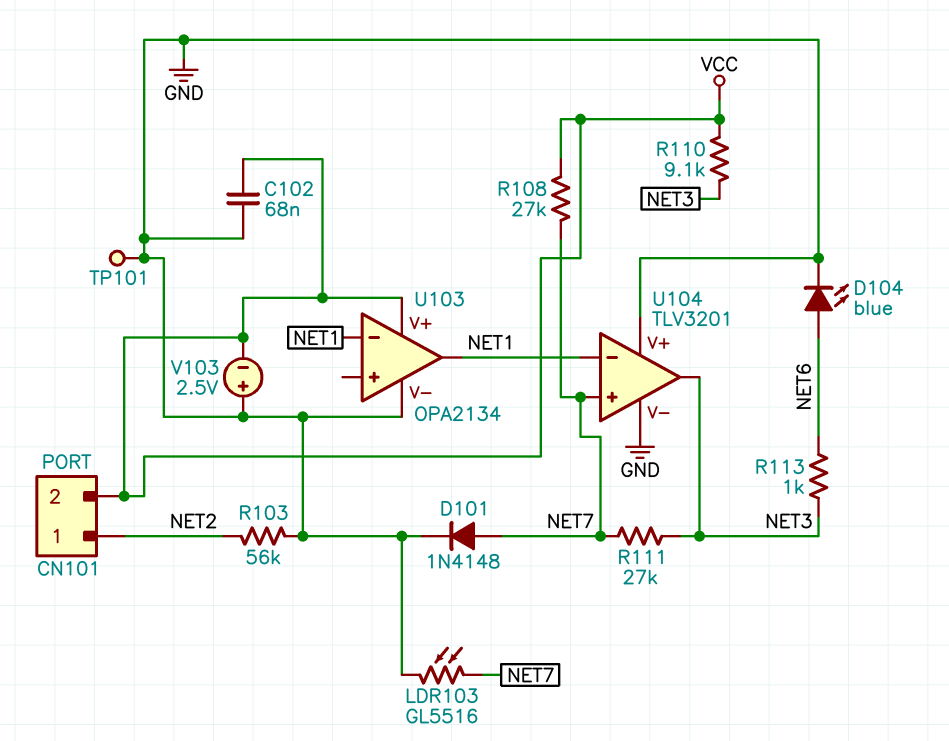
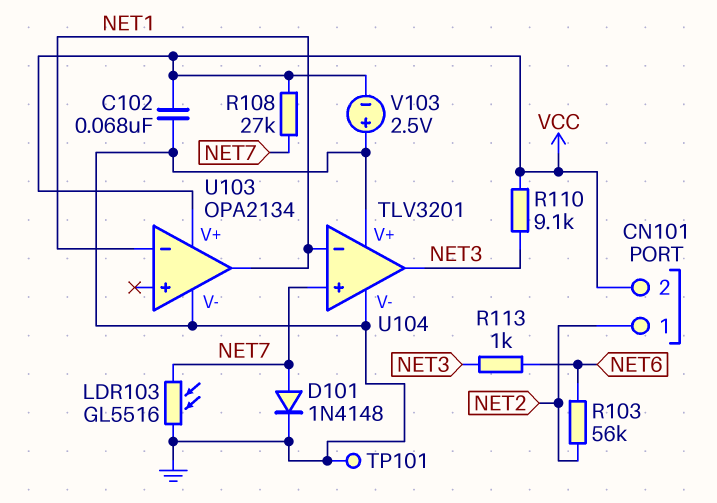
D104: LED blue (A NET6, K GND) -> none
R103: 56k (GND, NET2) -> 56k (NET2, NET6)
R111: 27k (NET3, NET7) -> none

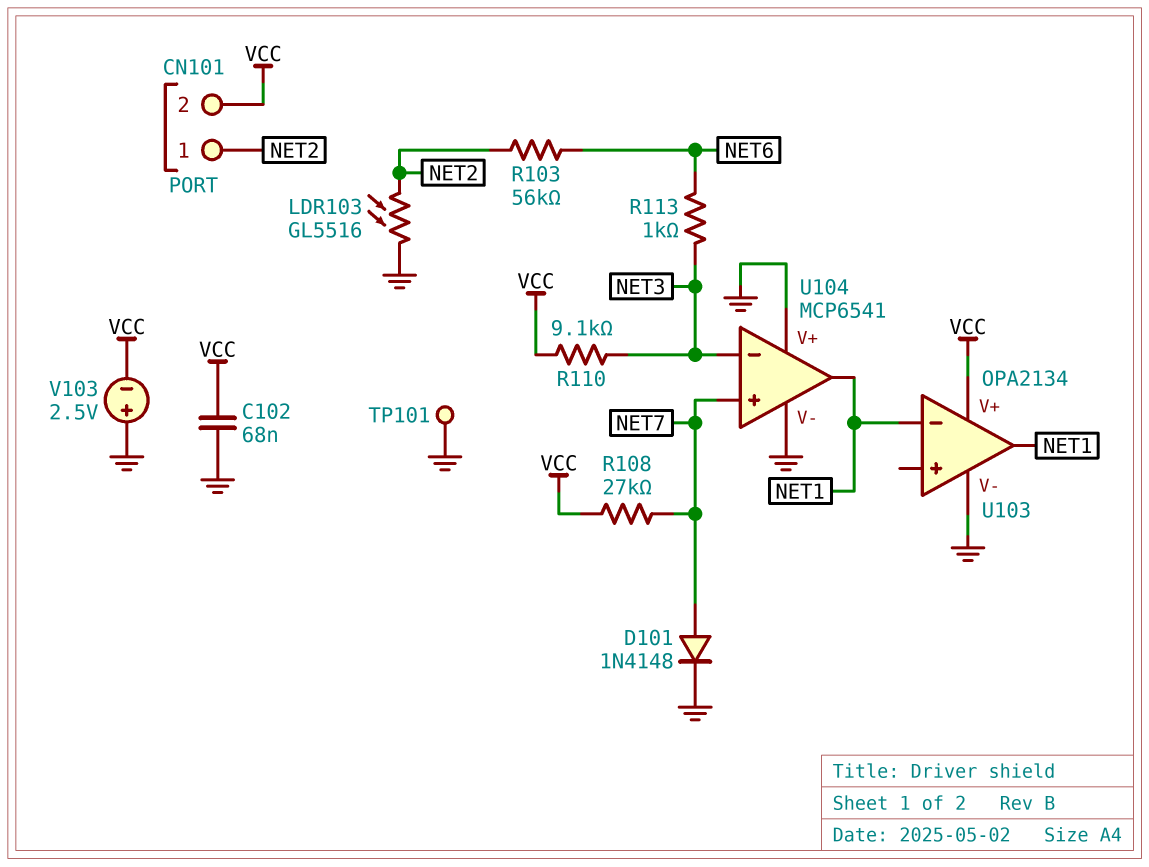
LDR103: GL5516 (GND, NET7) -> GL5516 (GND, NET2)
U104: TLV3201 -> MCP6541
U104 pin in-: NET1 -> NET3
U104 pin out: NET3 -> NET1

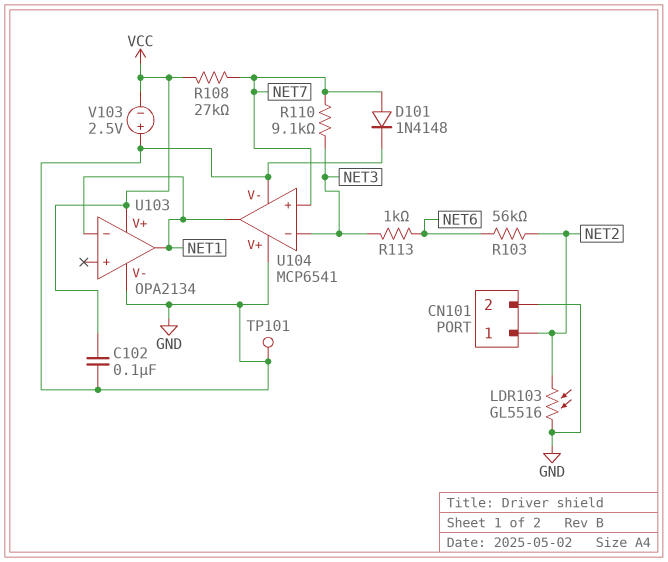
C102: 68nF (GND, VCC) -> 100nF (GND, VCC)
CN101 pin 2: VCC -> GND
R110: 9.1k (NET3, VCC) -> 9.1k (NET3, NET7)

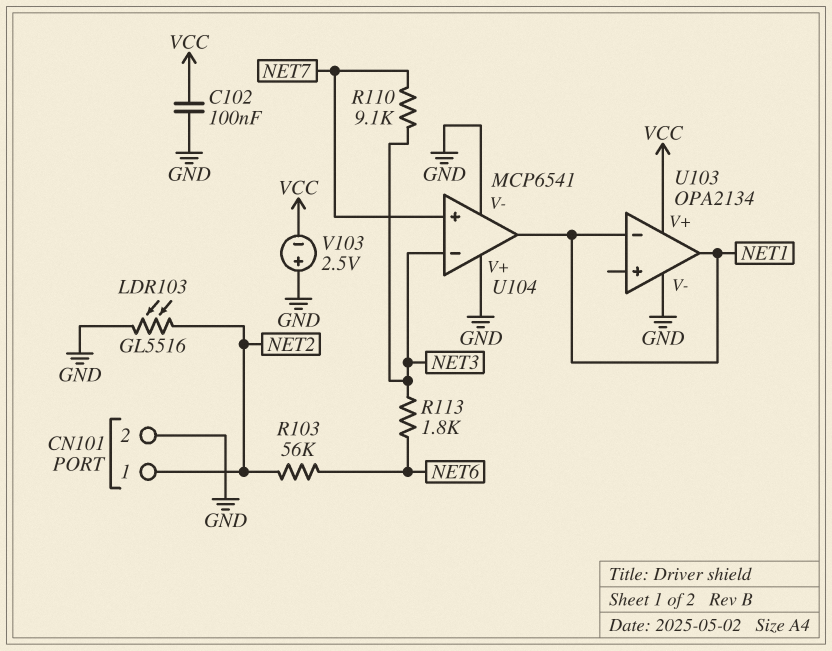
D101: diode 1N4148 (A NET7, K GND) -> none
R108: 27k (NET7, VCC) -> none
R113: 1k (NET3, NET6) -> 1.8k (NET3, NET6)
TP101: test point (GND) -> none

